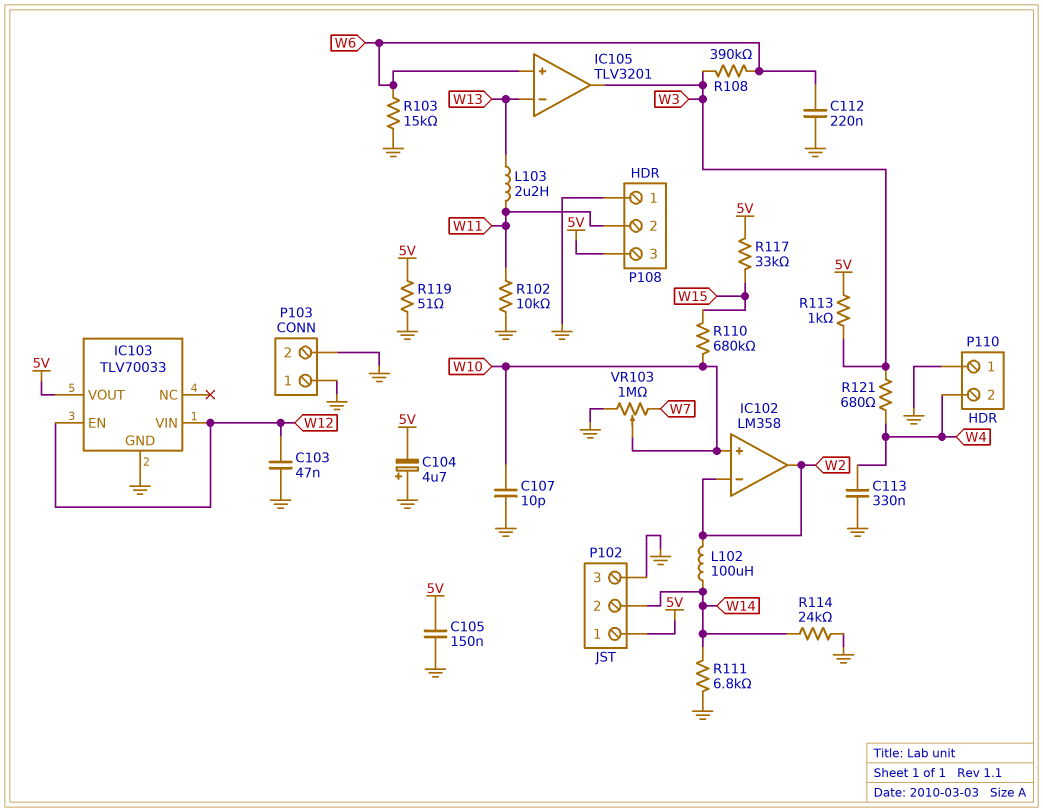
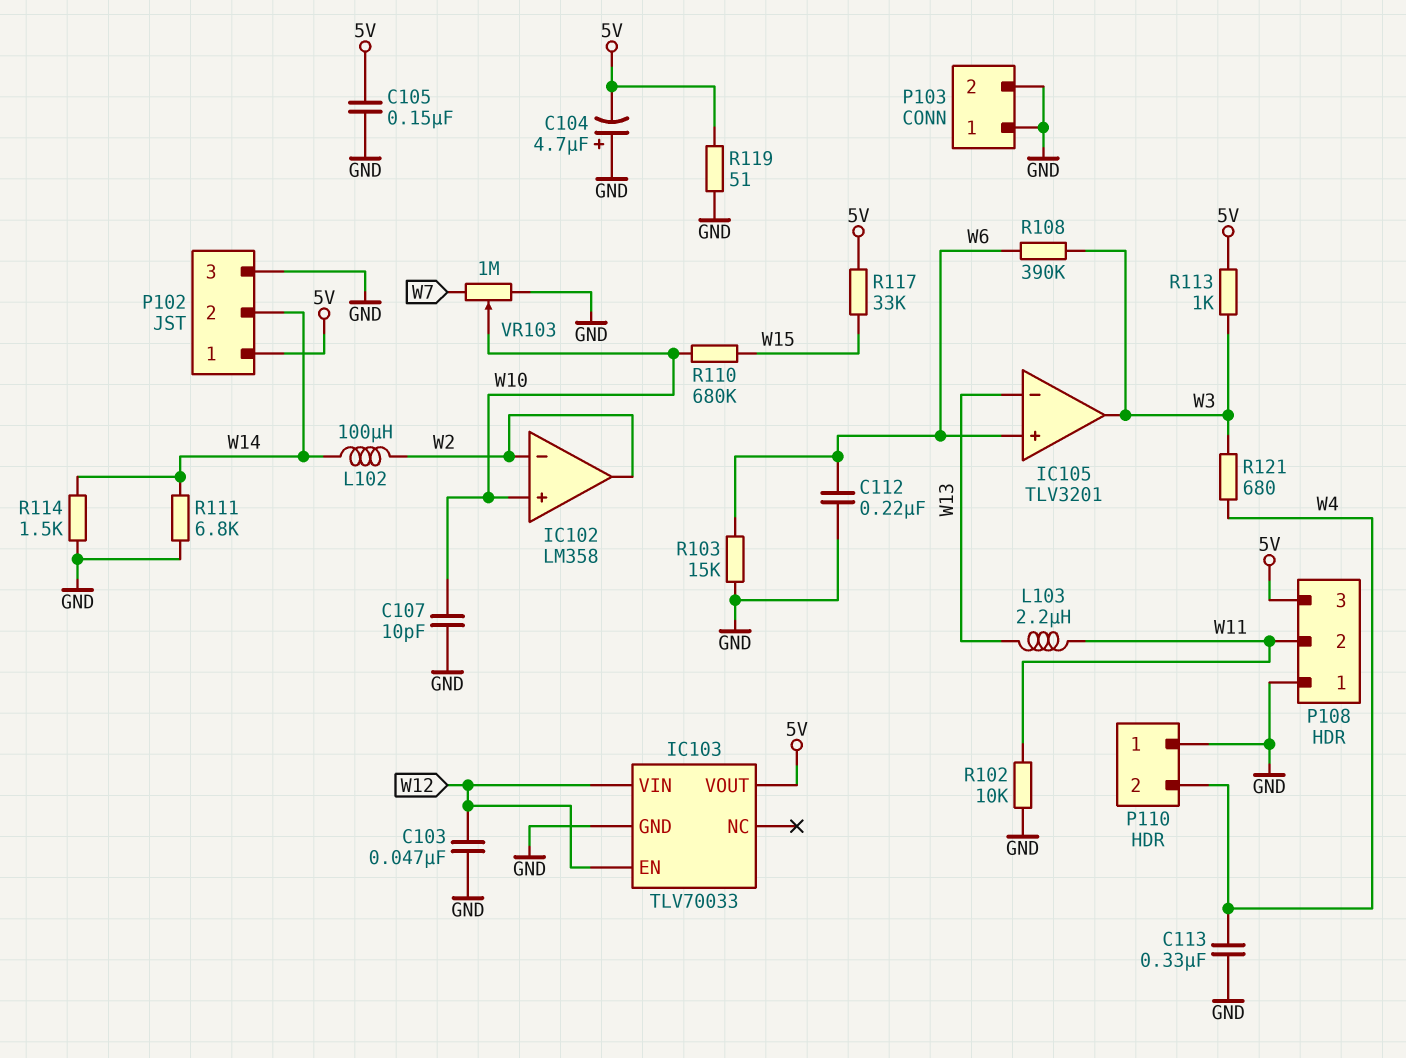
R114: 24k (GND, W14) -> 1.5k (GND, W14)

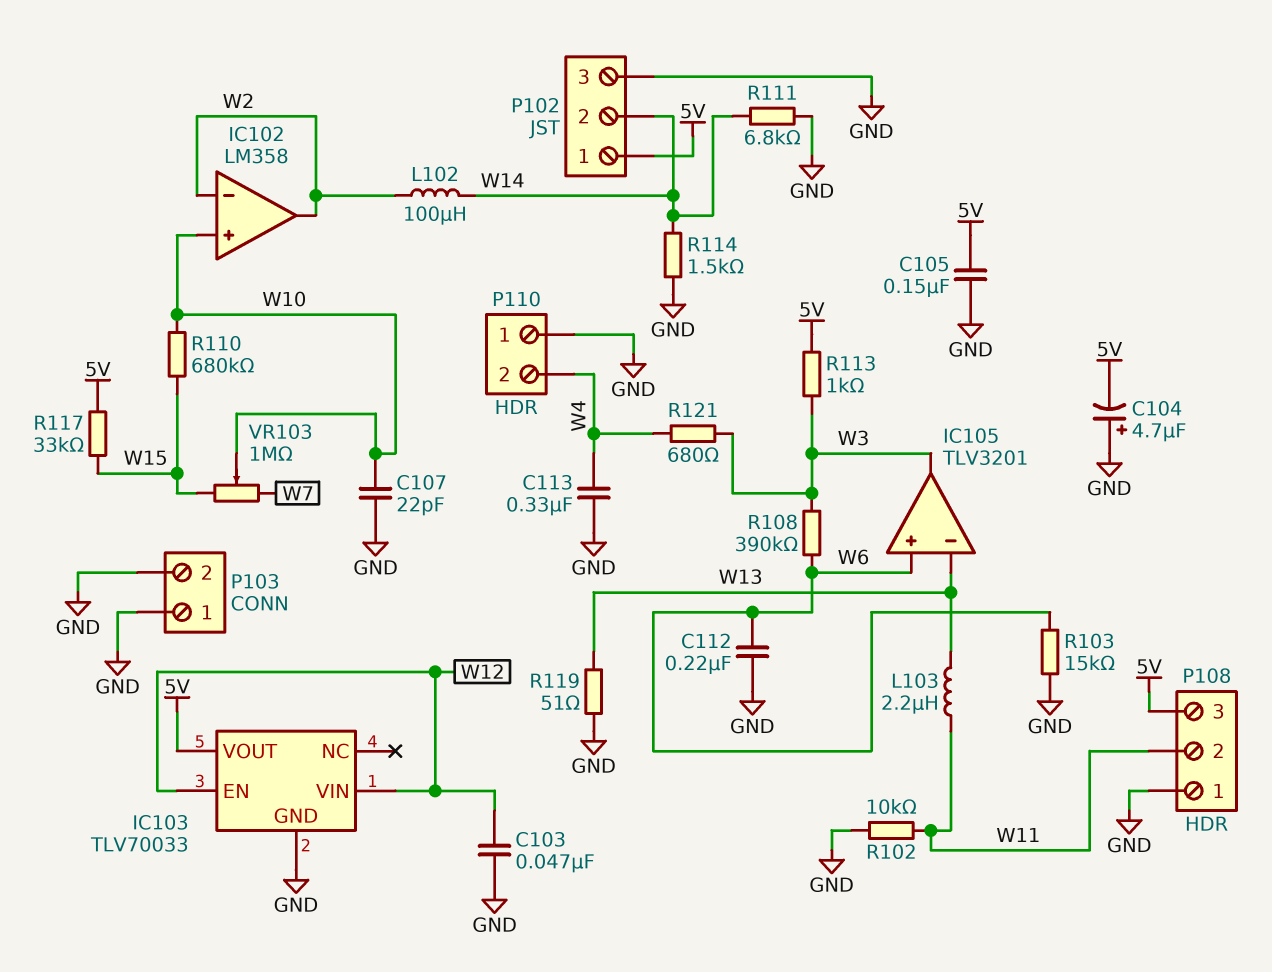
C107: 10pF (GND, W10) -> 22pF (GND, W10)
R119: 51 (5V, GND) -> 51 (GND, W13)
VR103: 1M (GND, W7, wiper W10) -> 1M (W7, W15, wiper W10)

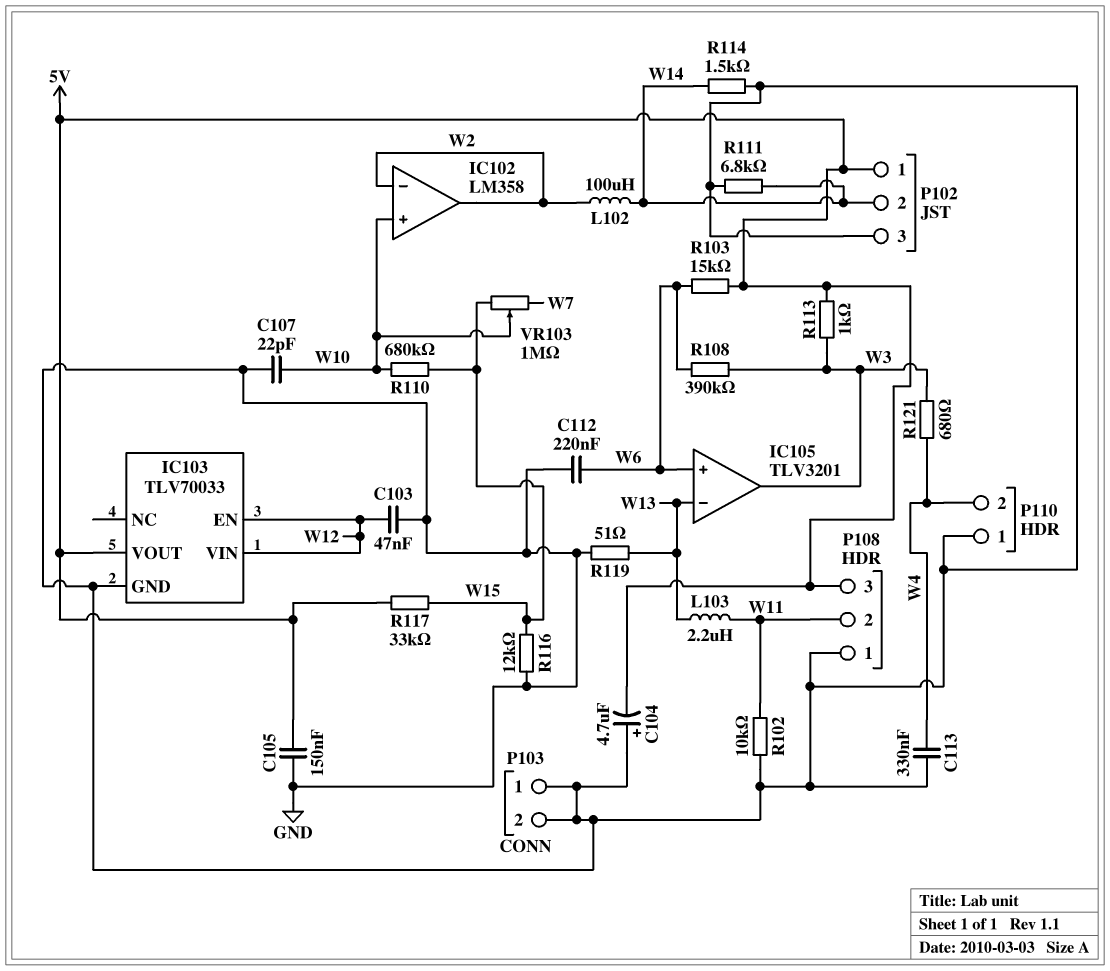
R103: 15k (GND, W6) -> 15k (5V, W6)
R116: none -> 12k (GND, W15)

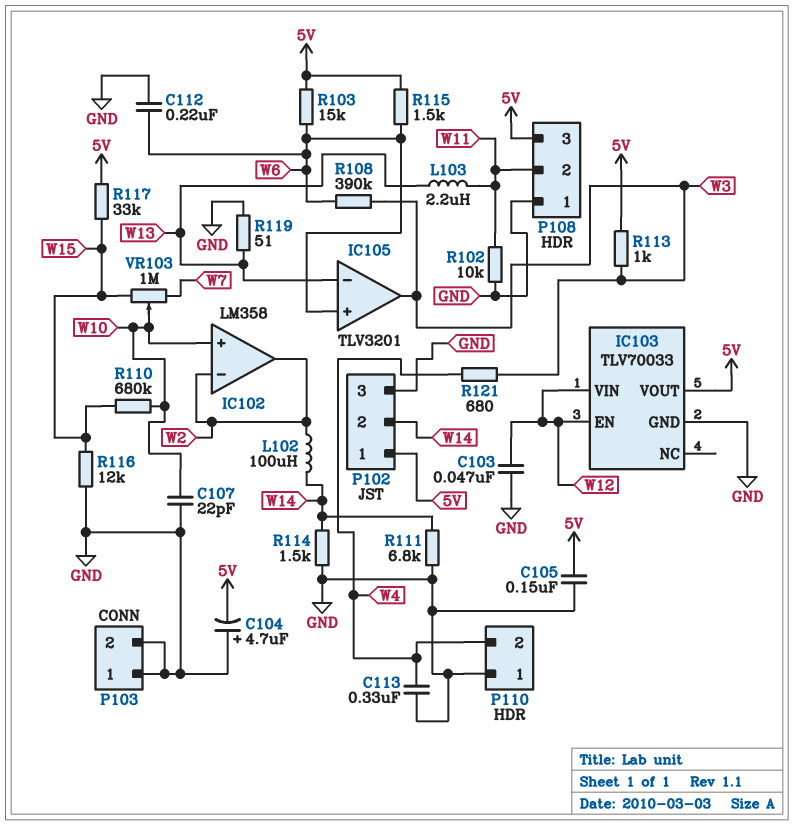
R115: none -> 1.5k (5V, W6)

